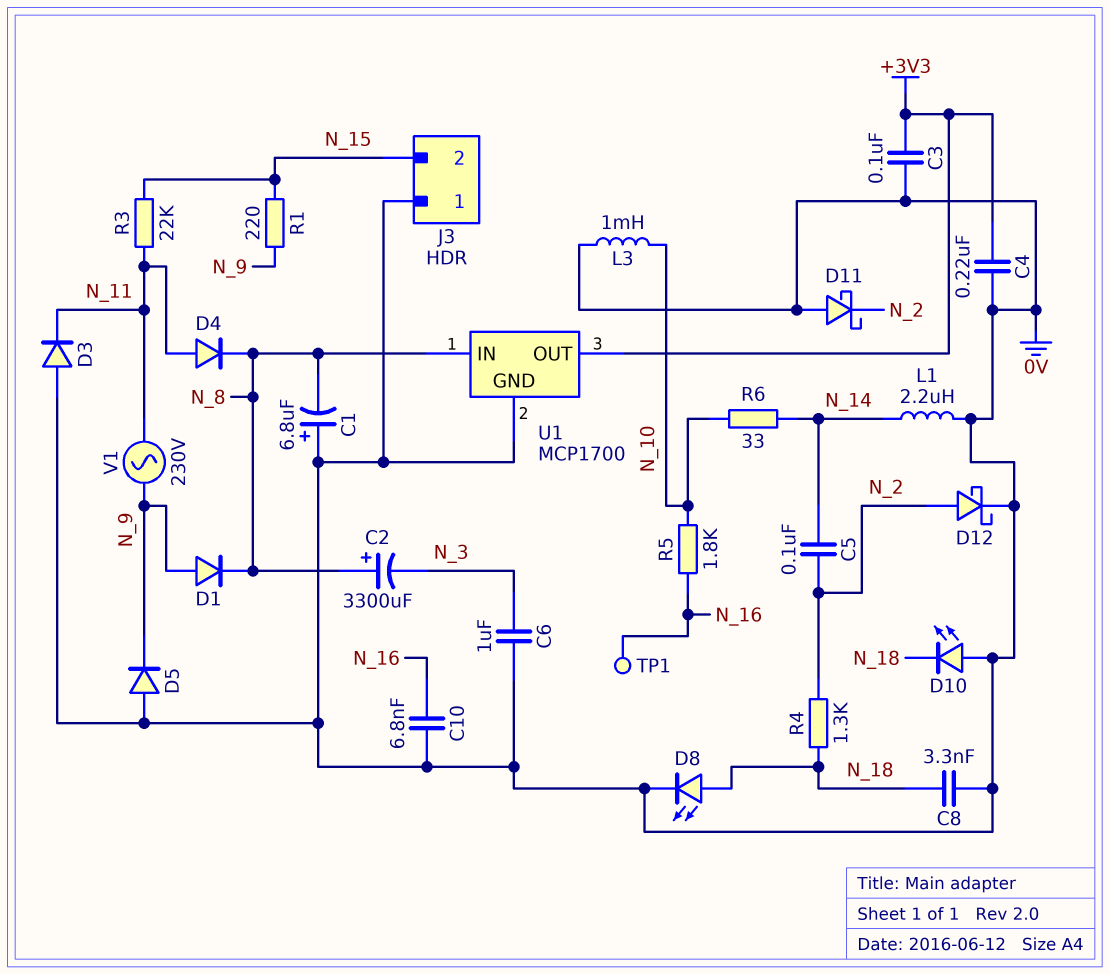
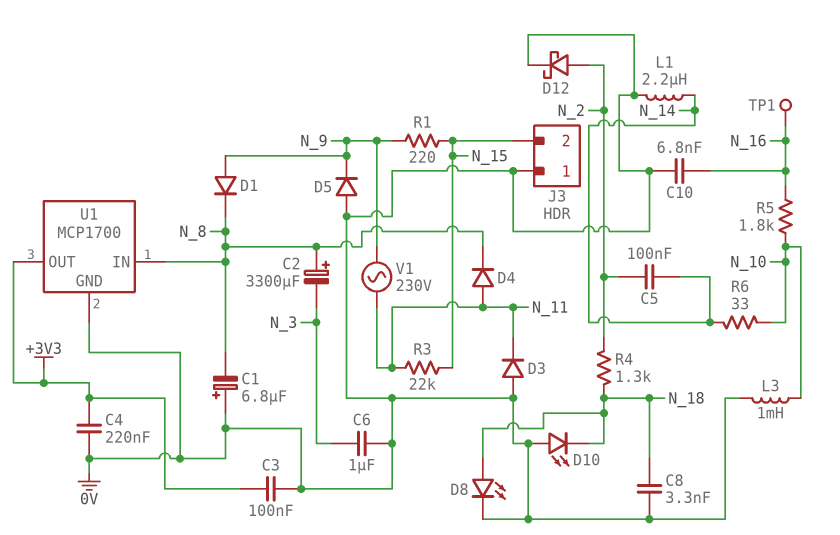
D11: schottky (A 0V, K N_2) -> none

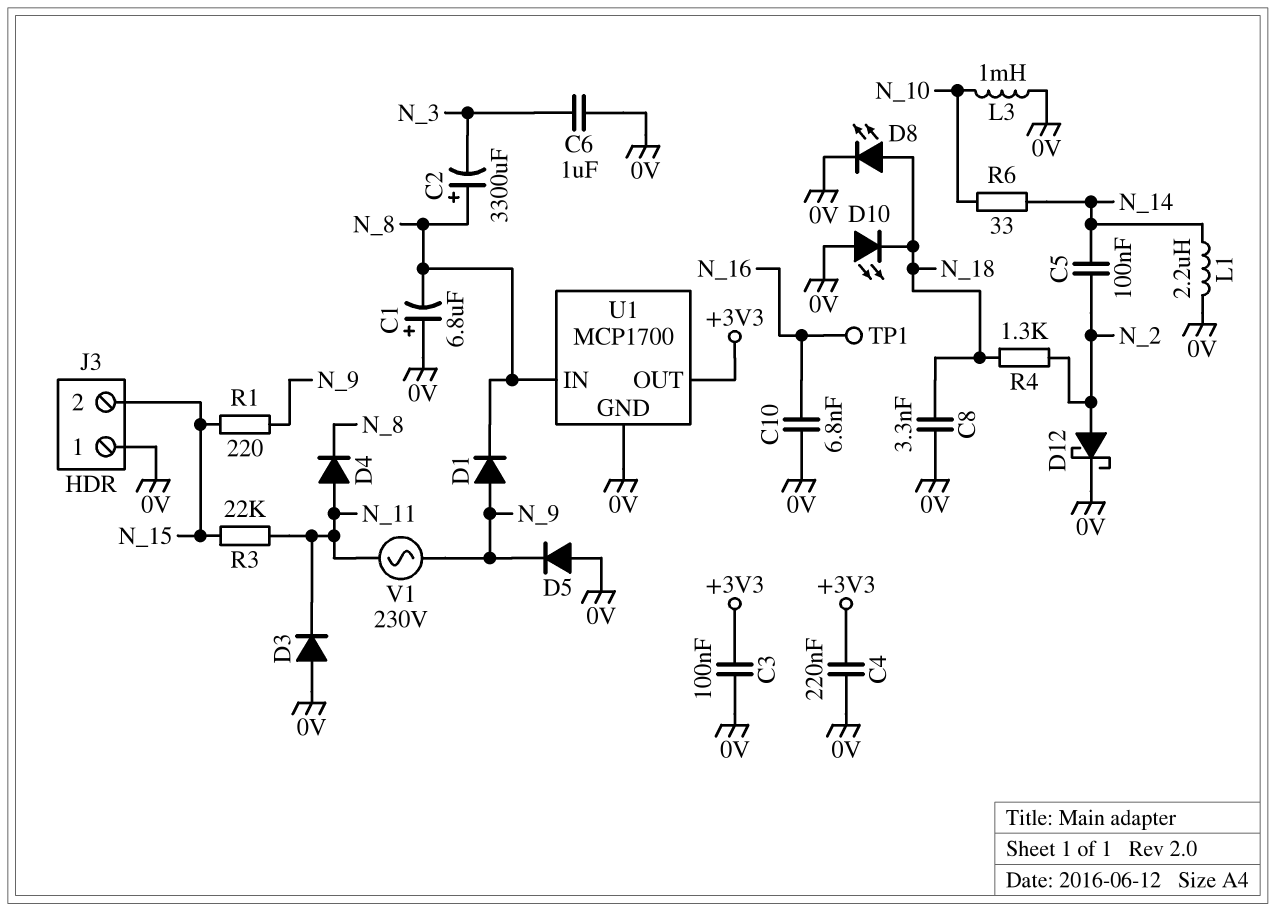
R5: 1.8k (N_10, N_16) -> none

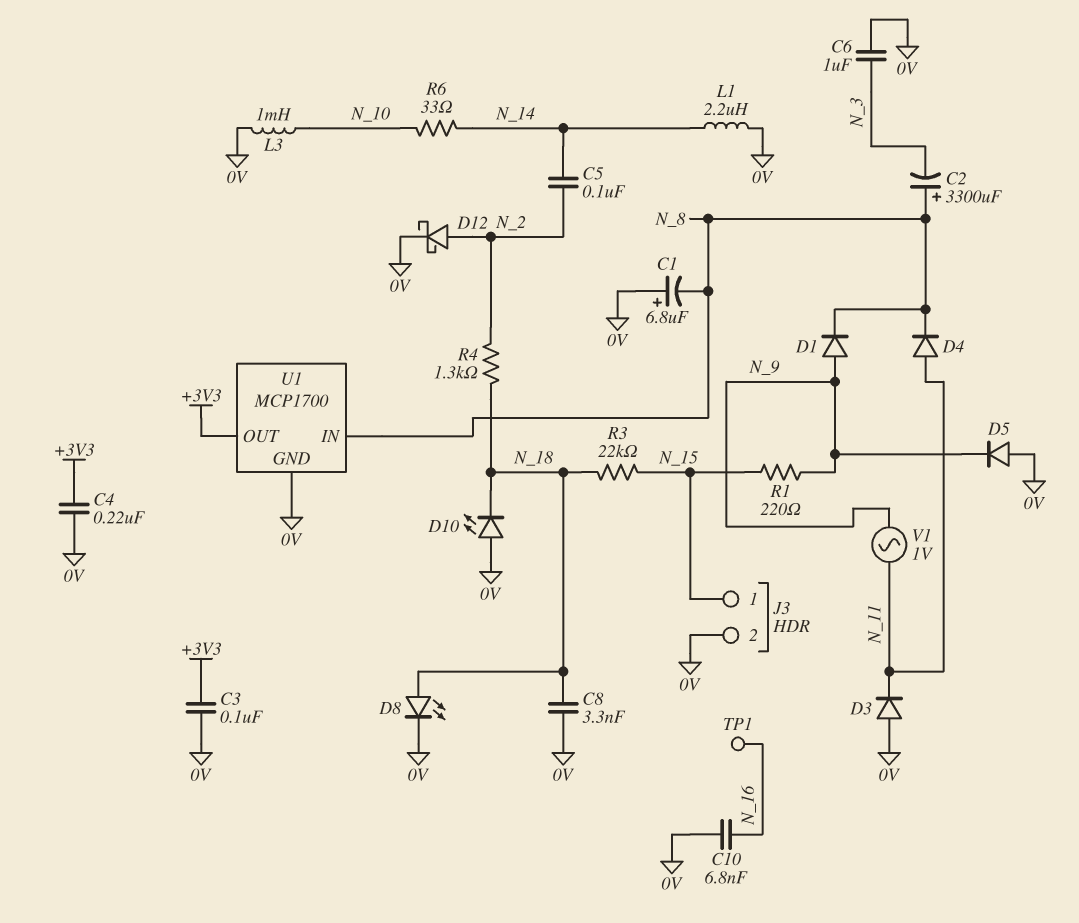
J3 pin 1: 0V -> N_15
J3 pin 2: N_15 -> 0V
R3: 22k (N_11, N_15) -> 22k (N_15, N_18)
V1: AC 230V (N_9, N_11) -> AC 1V (N_9, N_11)

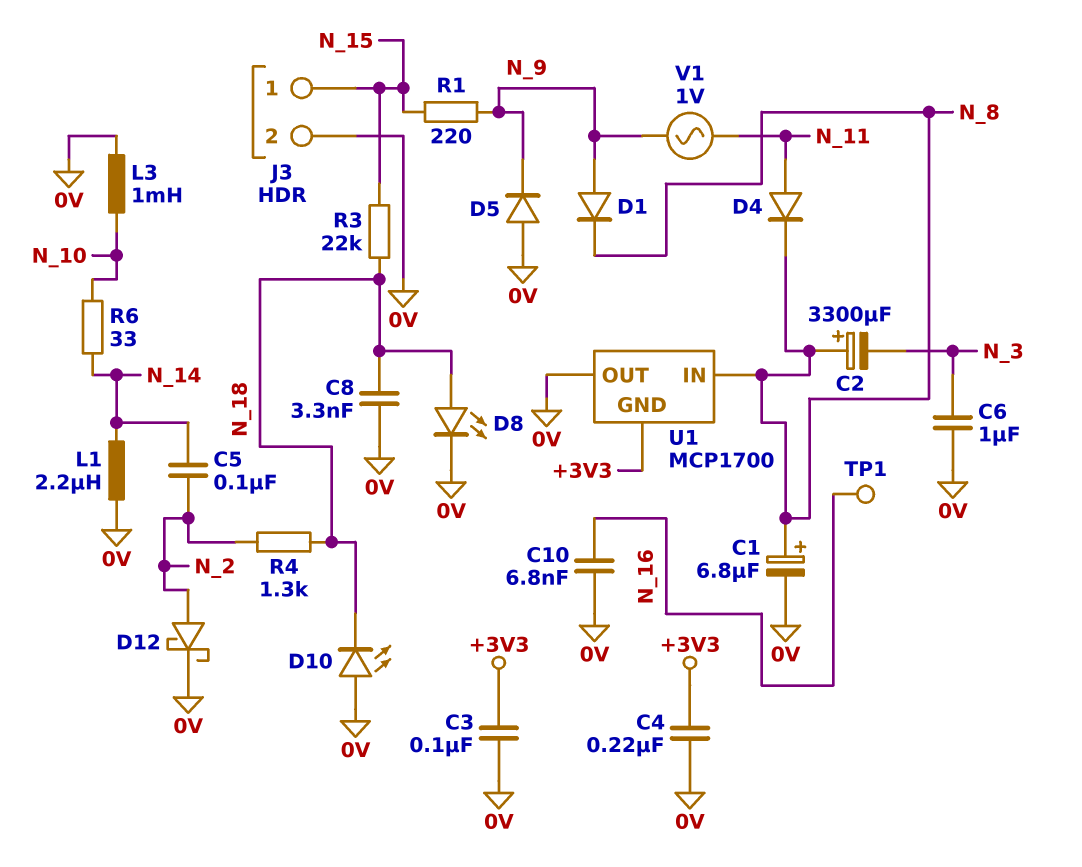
C1: 6.8uF (plus 0V, minus N_8) -> 6.8uF (plus N_8, minus 0V)
D3: diode (A 0V, K N_11) -> none
U1 pin GND: 0V -> +3V3
U1 pin OUT: +3V3 -> 0V

